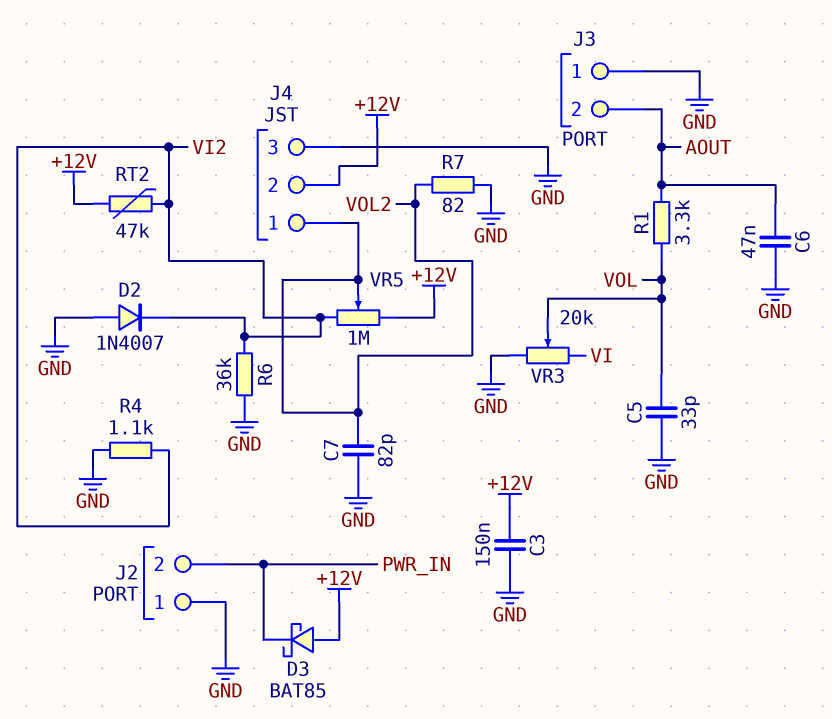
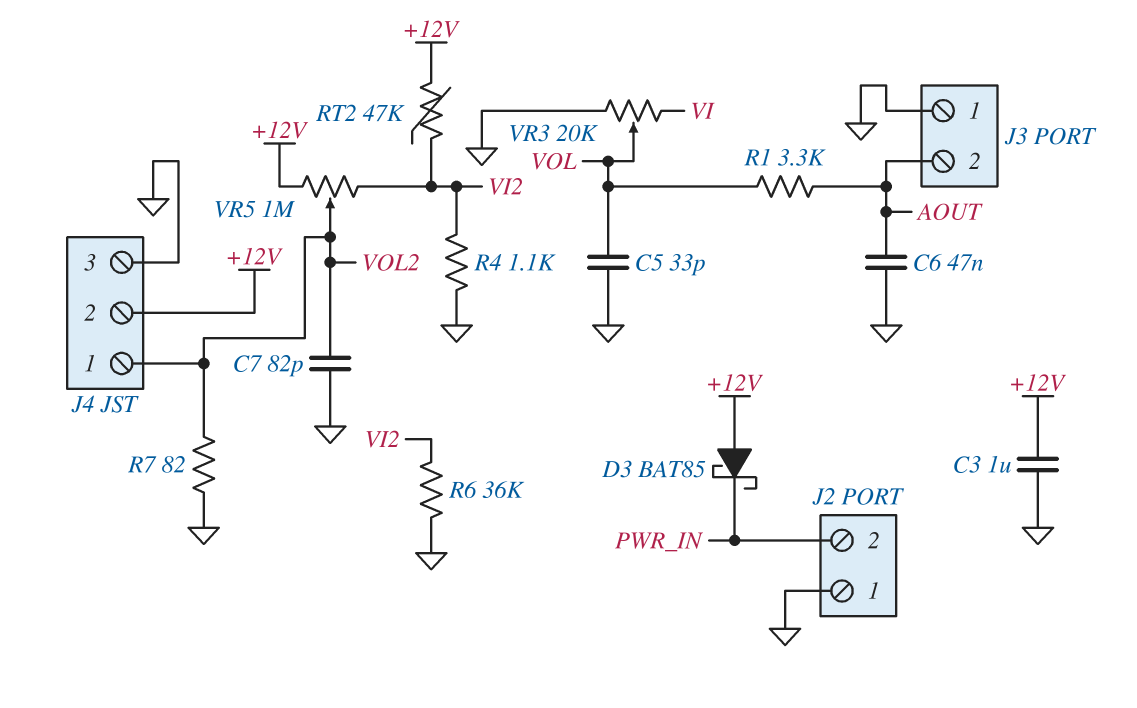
C3: 150nF (+12V, GND) -> 1uF (+12V, GND)
D2: diode 1N4007 (A GND, K VI2) -> none

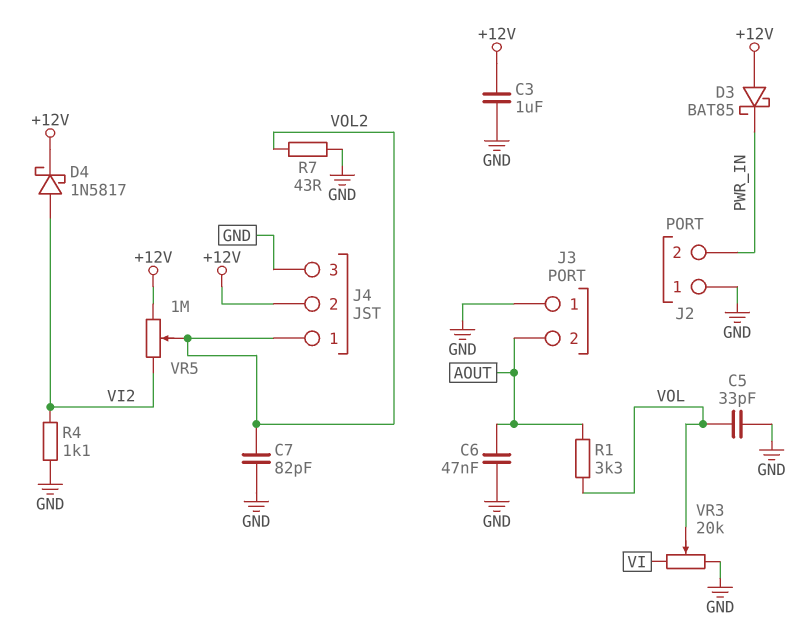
D4: none -> schottky 1N5817 (A VI2, K +12V)
R6: 36k (GND, VI2) -> none
R7: 82 (GND, VOL2) -> 43 (GND, VOL2)
RT2: 47k (+12V, VI2) -> none

